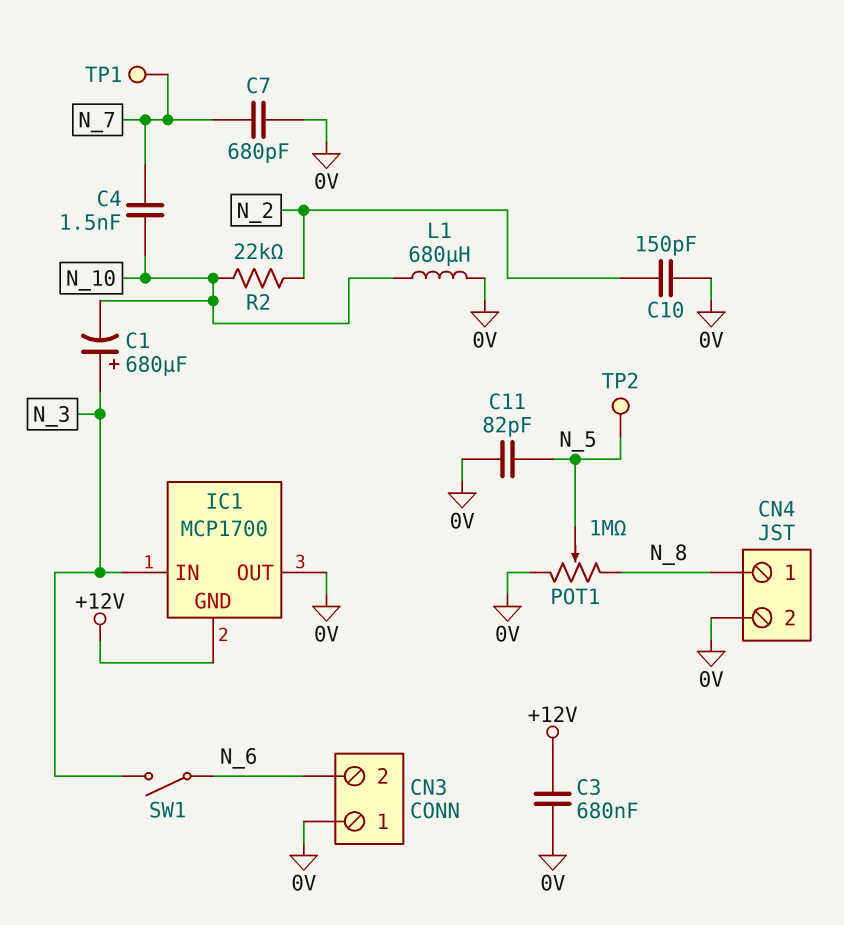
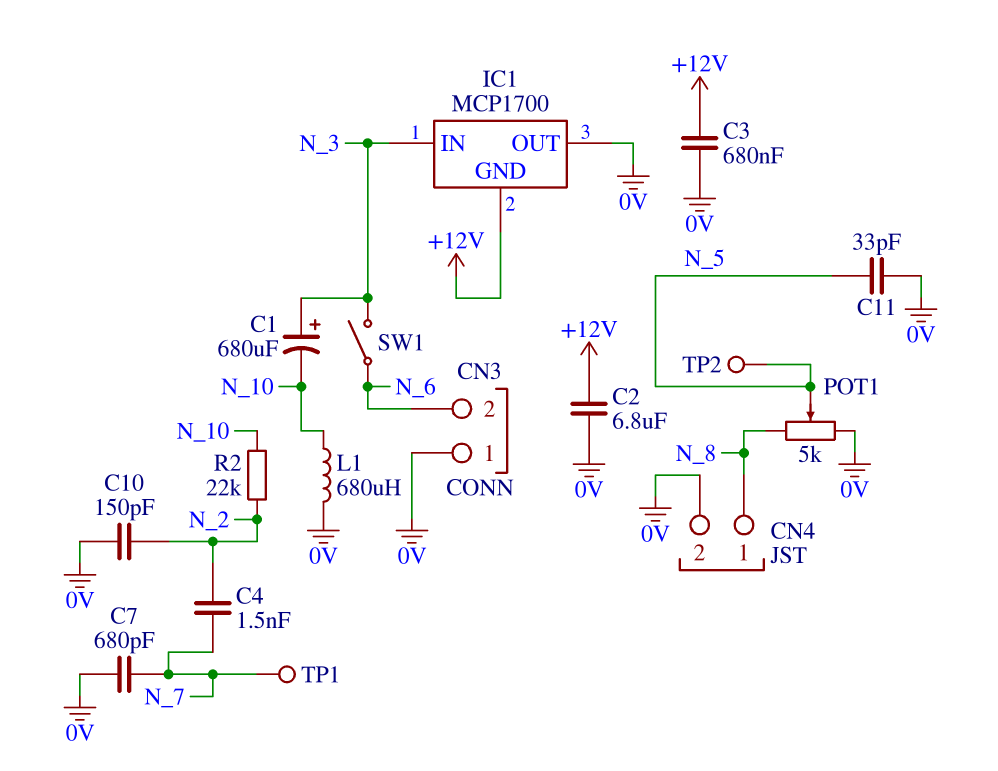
C2: none -> 6.8uF (+12V, 0V)
C4: 1.5nF (N_7, N_10) -> 1.5nF (N_2, N_7)
C11: 82pF (0V, N_5) -> 33pF (0V, N_5)
POT1: 1M (0V, N_8, wiper N_5) -> 5k (0V, N_8, wiper N_5)

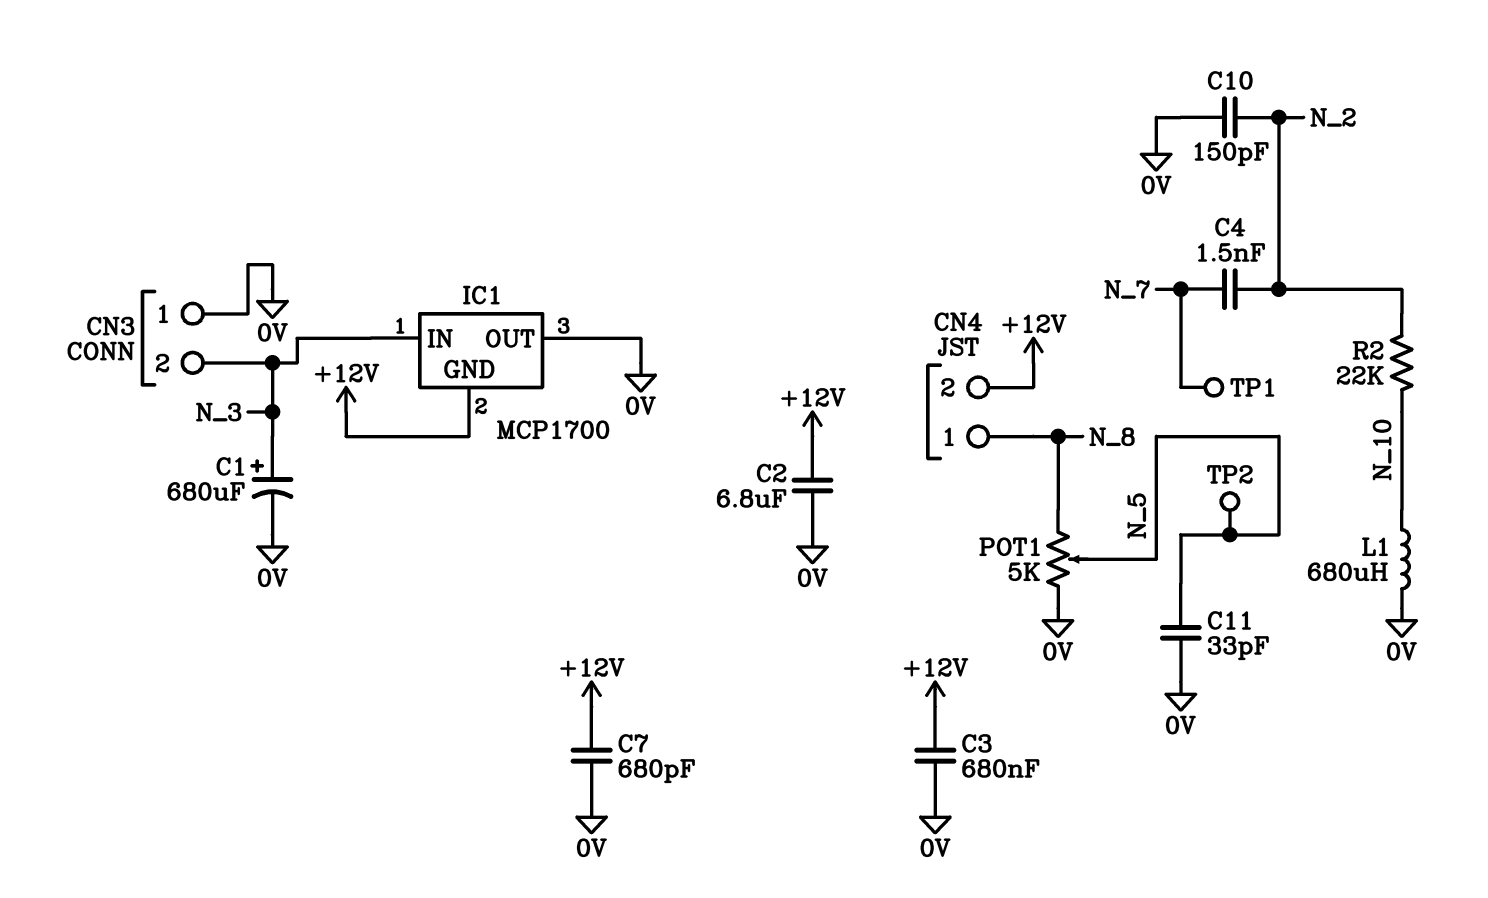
C1: 680uF (plus N_3, minus N_10) -> 680uF (plus N_3, minus 0V)
C7: 680pF (0V, N_7) -> 680pF (+12V, 0V)
CN3 pin 2: N_6 -> N_3
CN4 pin 2: 0V -> +12V
SW1: switch (N_3, N_6) -> none

